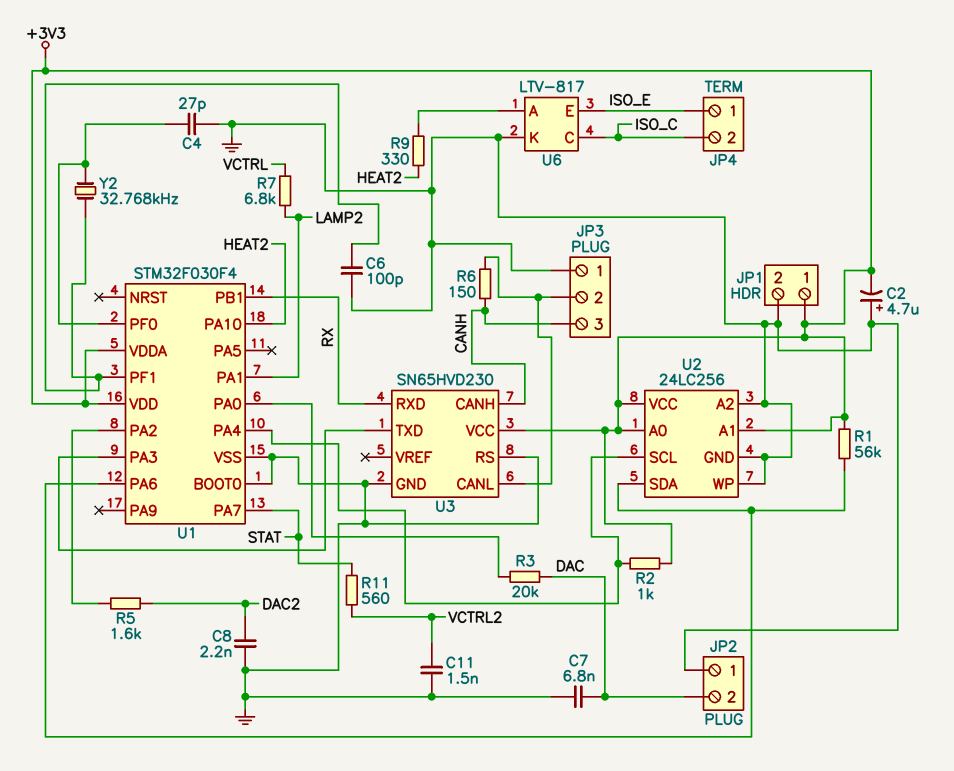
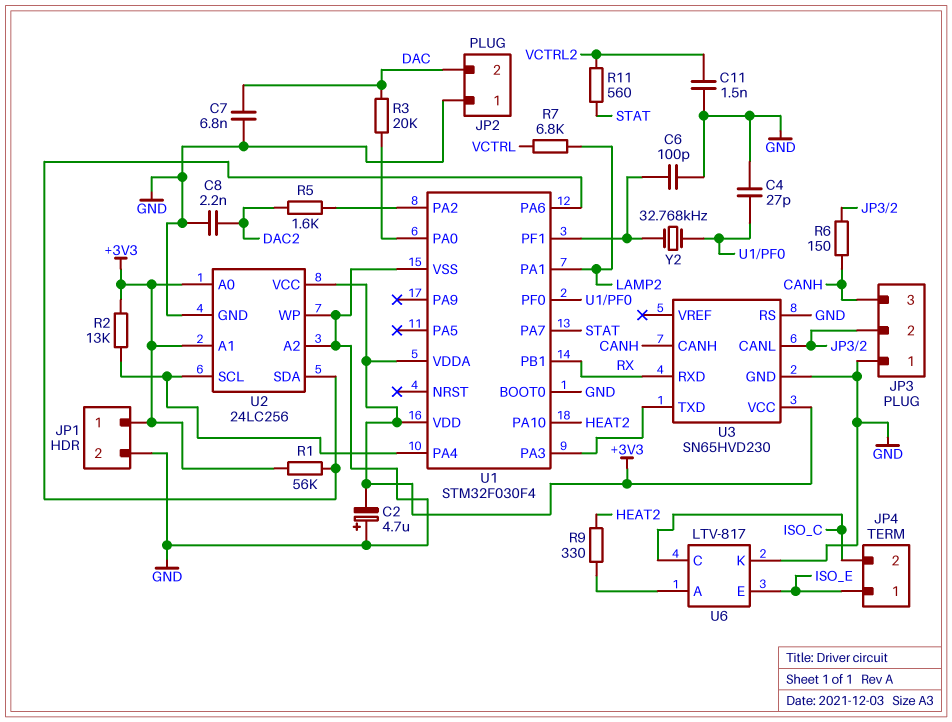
R2: 1k (+3V3, U1/PA4) -> 13k (+3V3, U1/PA4)

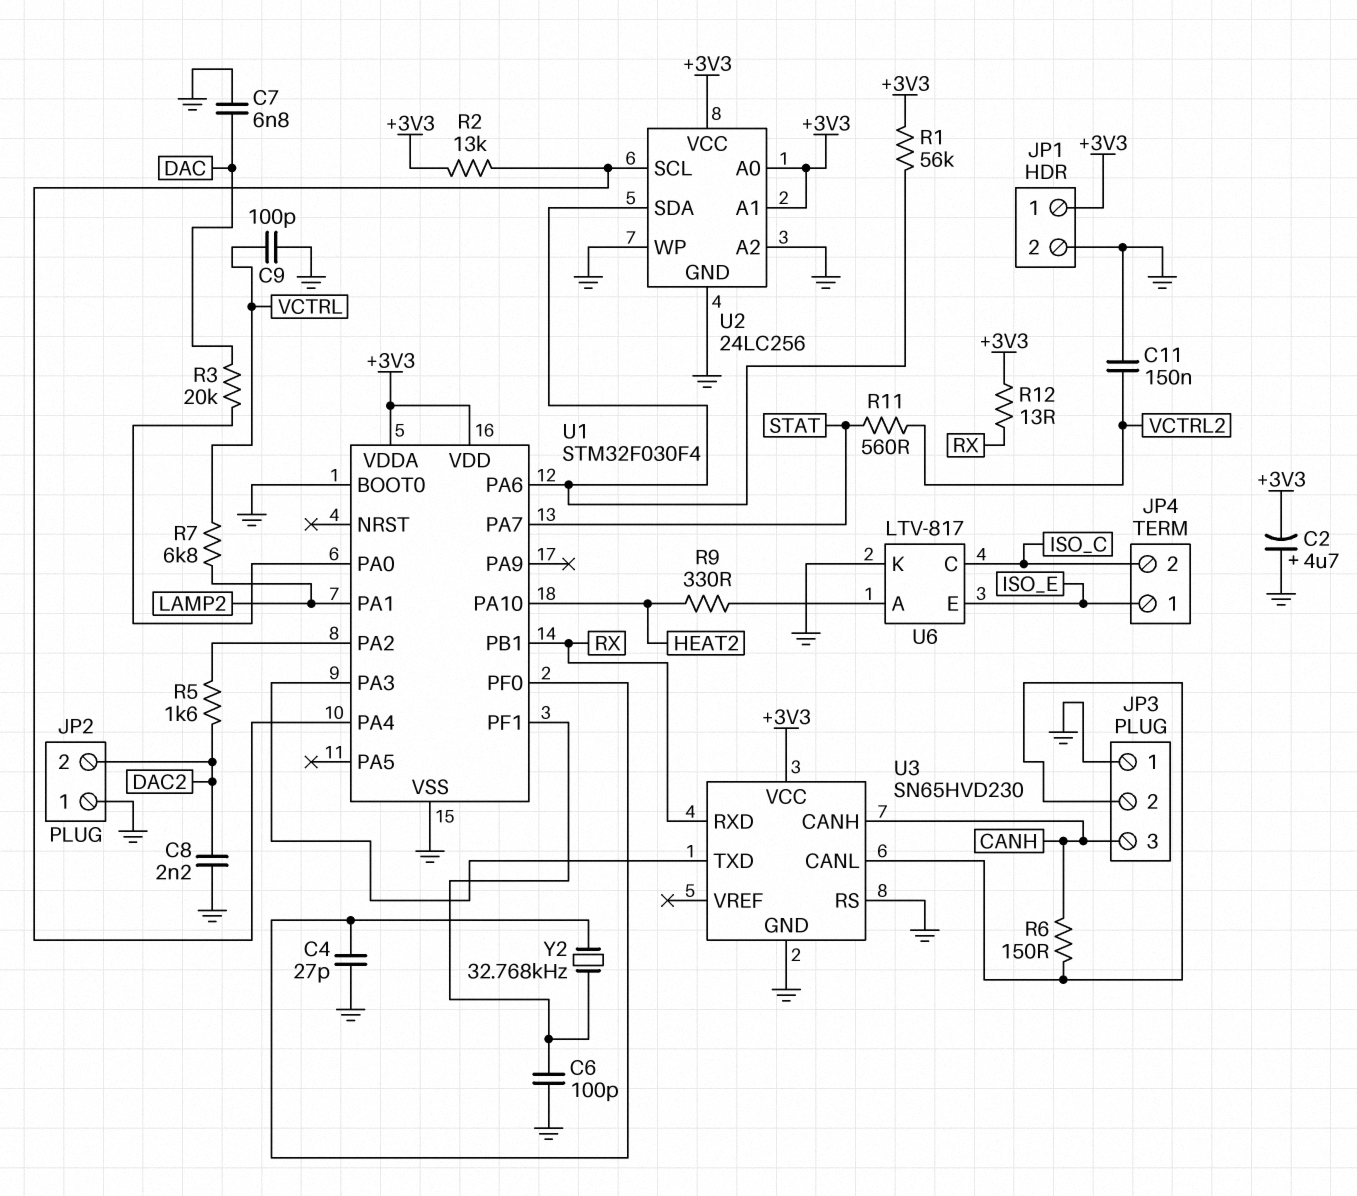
C9: none -> 100pF (GND, VCTRL)
C11: 1.5nF (GND, VCTRL2) -> 150nF (GND, VCTRL2)
JP2 pin 2: DAC -> DAC2
R12: none -> 13 (+3V3, RX)

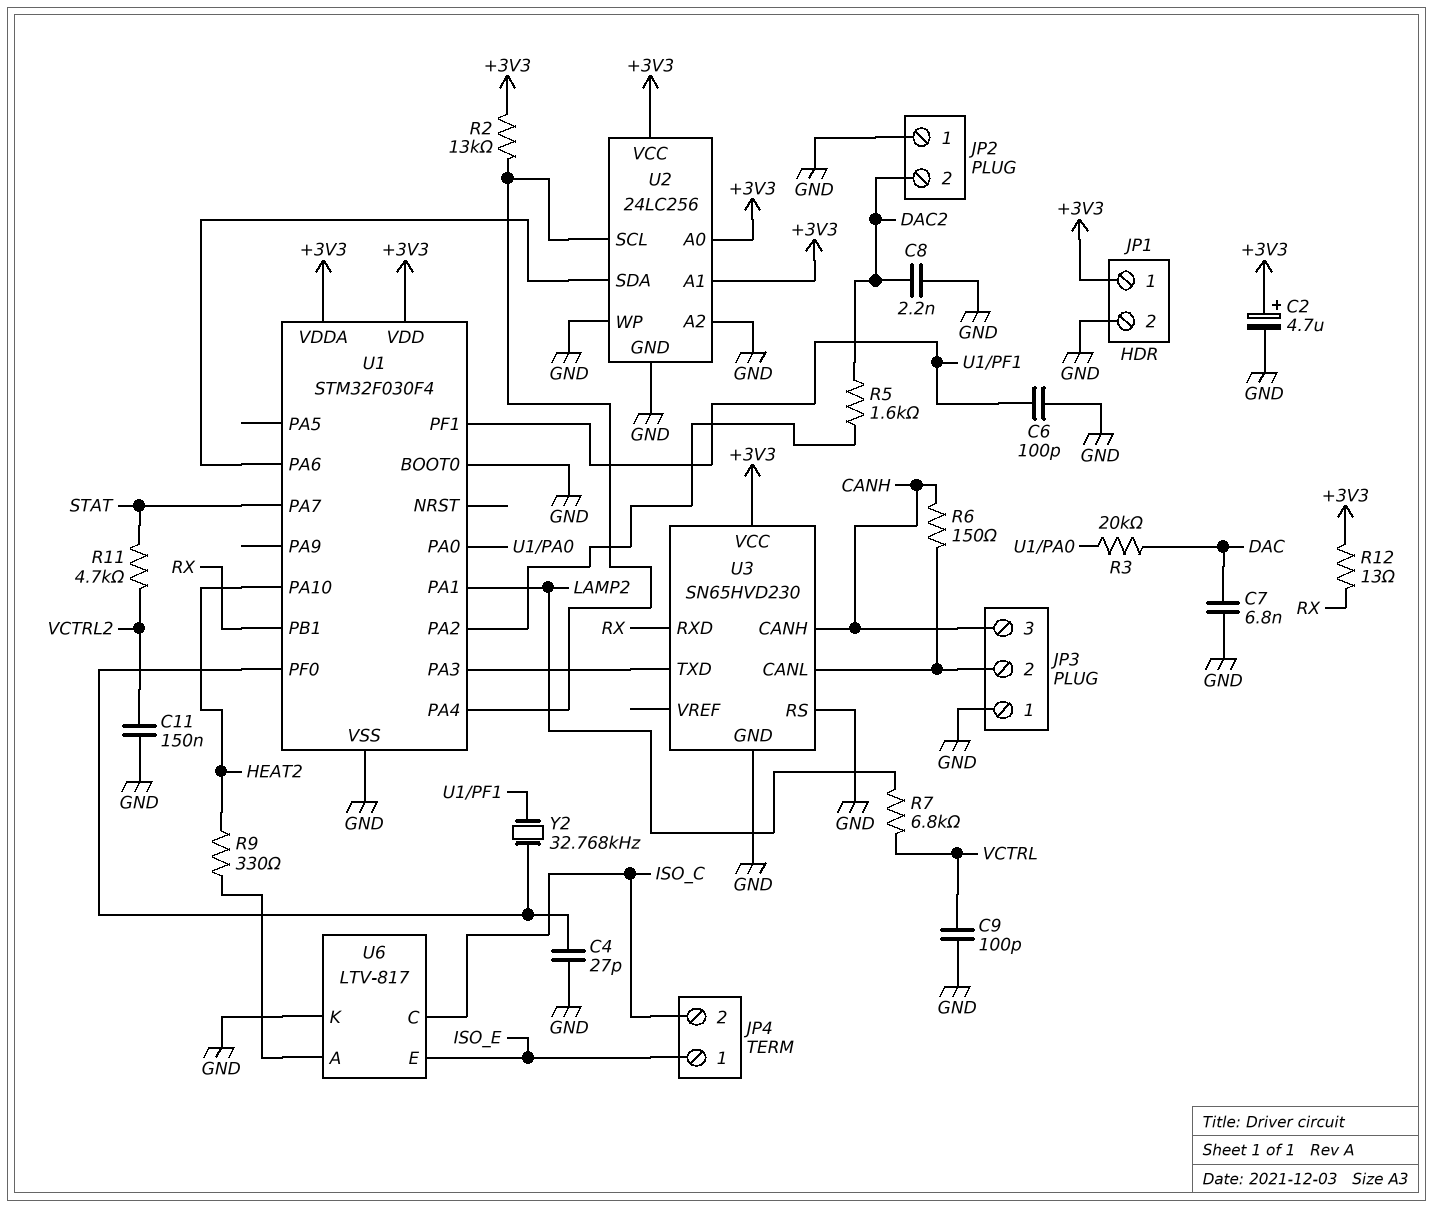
C2: 4.7uF (plus GND, minus +3V3) -> 4.7uF (plus +3V3, minus GND)
R1: 56k (+3V3, U1/PA6) -> none
R11: 560 (STAT, VCTRL2) -> 4.7k (STAT, VCTRL2)

